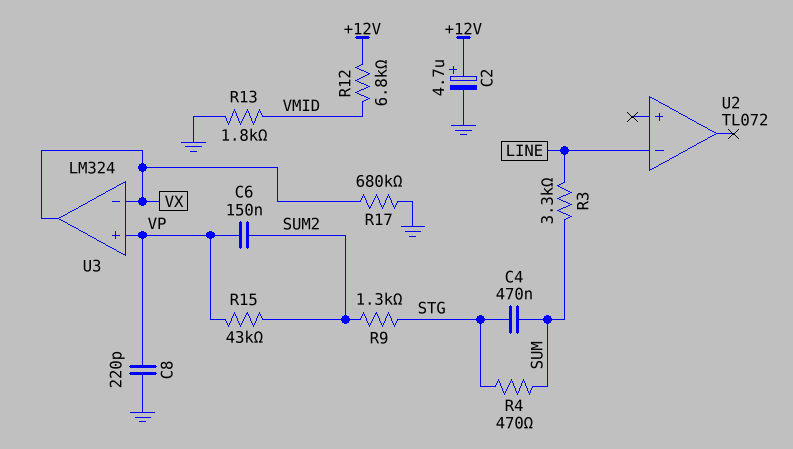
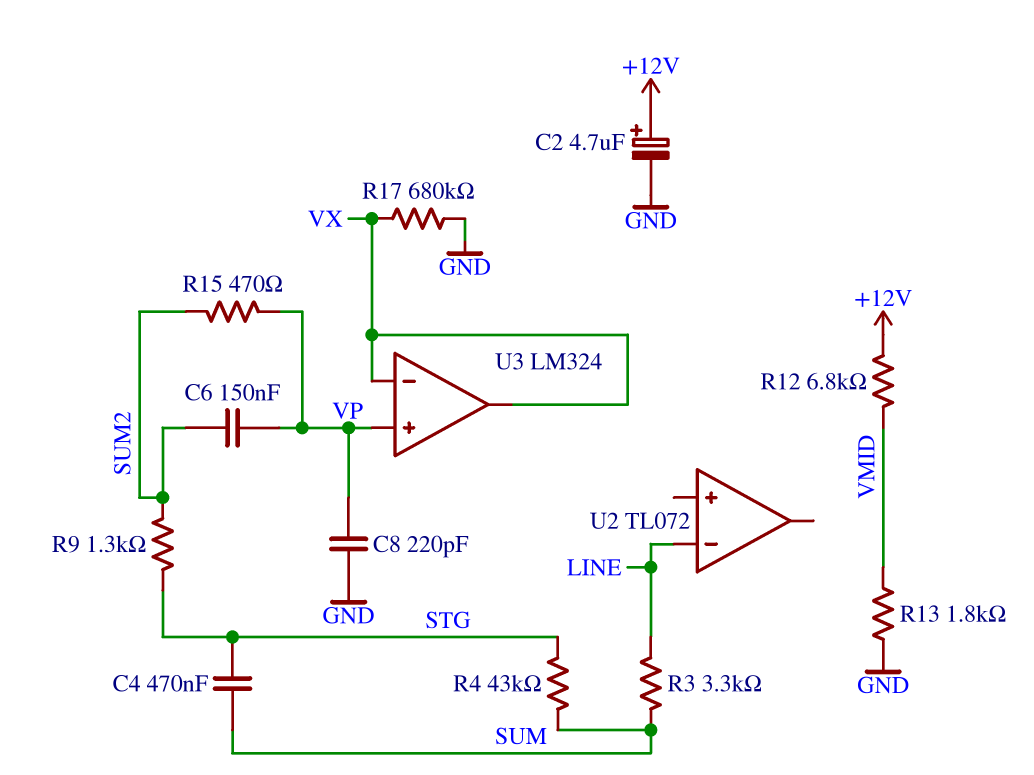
R4: 470 (STG, SUM) -> 43k (STG, SUM)
R15: 43k (SUM2, VP) -> 470 (SUM2, VP)

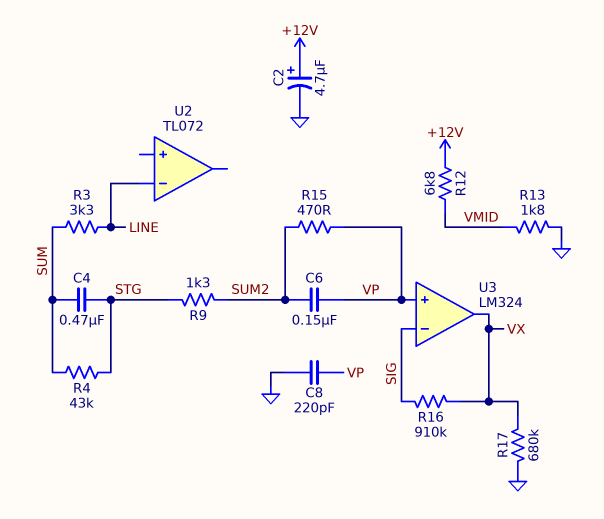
R16: none -> 910k (SIG, VX)
U3 pin in-: VX -> SIG

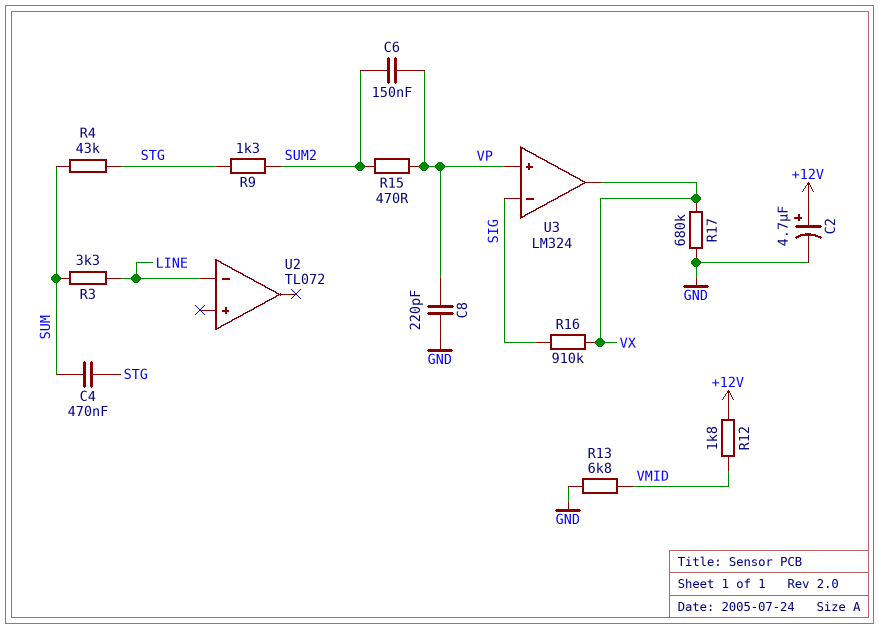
R12: 6.8k (+12V, VMID) -> 1.8k (+12V, VMID)
R13: 1.8k (GND, VMID) -> 6.8k (GND, VMID)

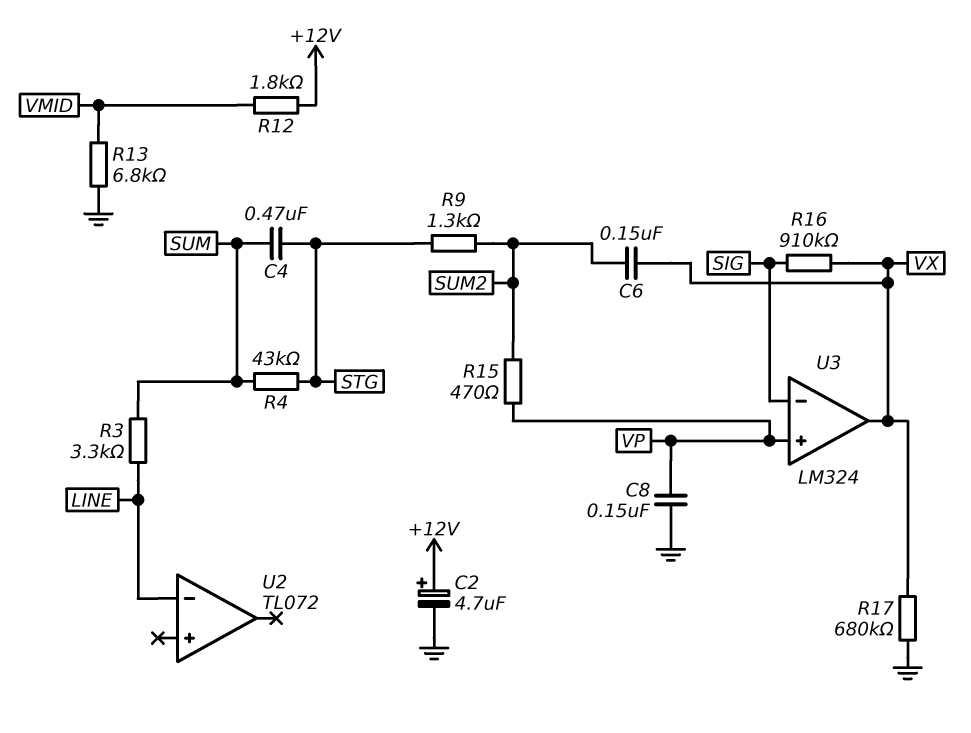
C6: 150nF (SUM2, VP) -> 150nF (SUM2, VX)
C8: 220pF (GND, VP) -> 150nF (GND, VP)

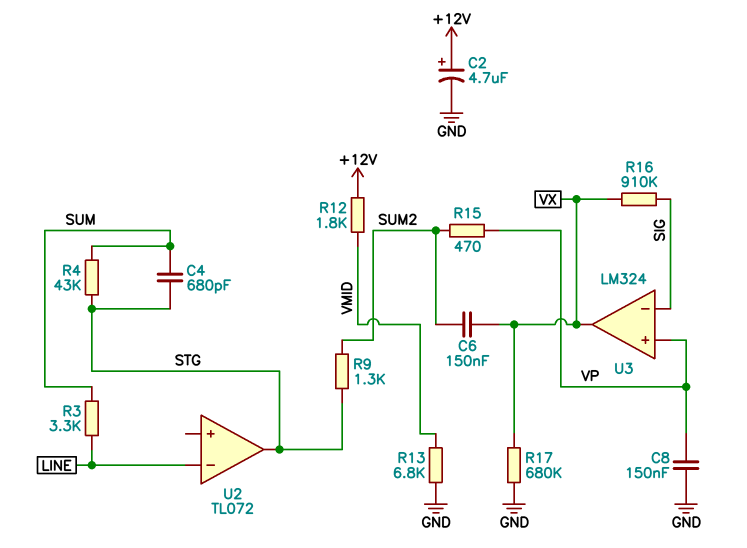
C4: 470nF (STG, SUM) -> 680pF (STG, SUM)
U2 pin out: none -> STG

